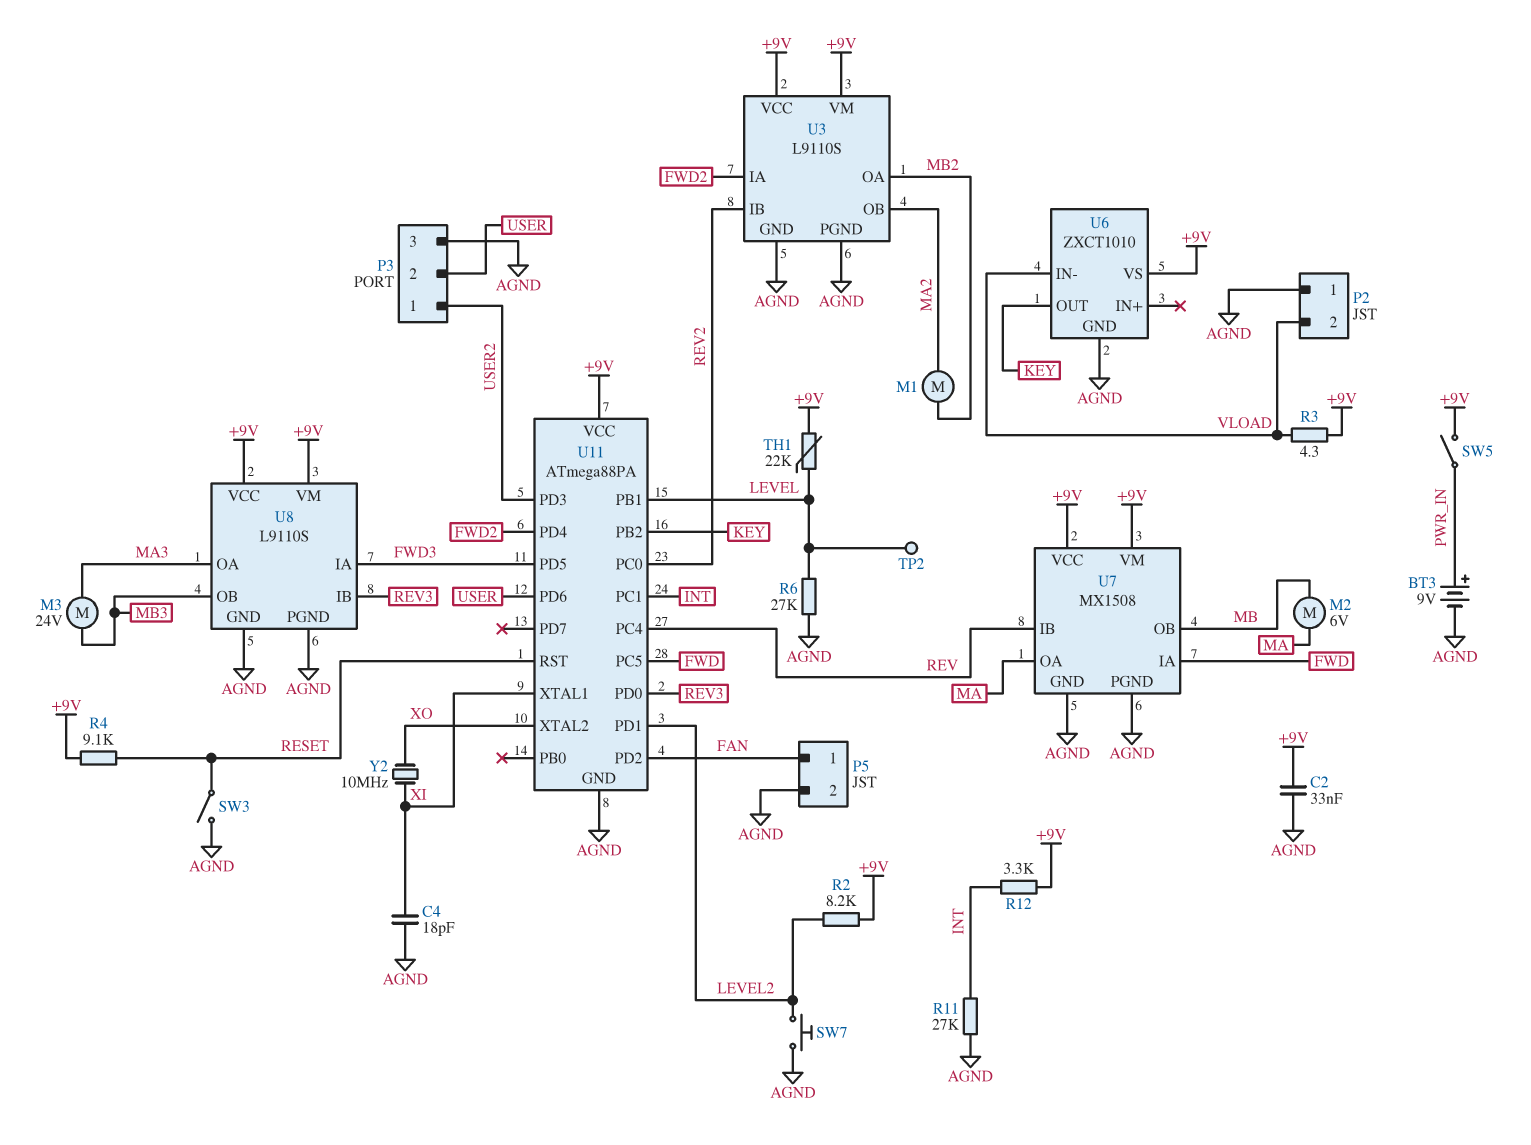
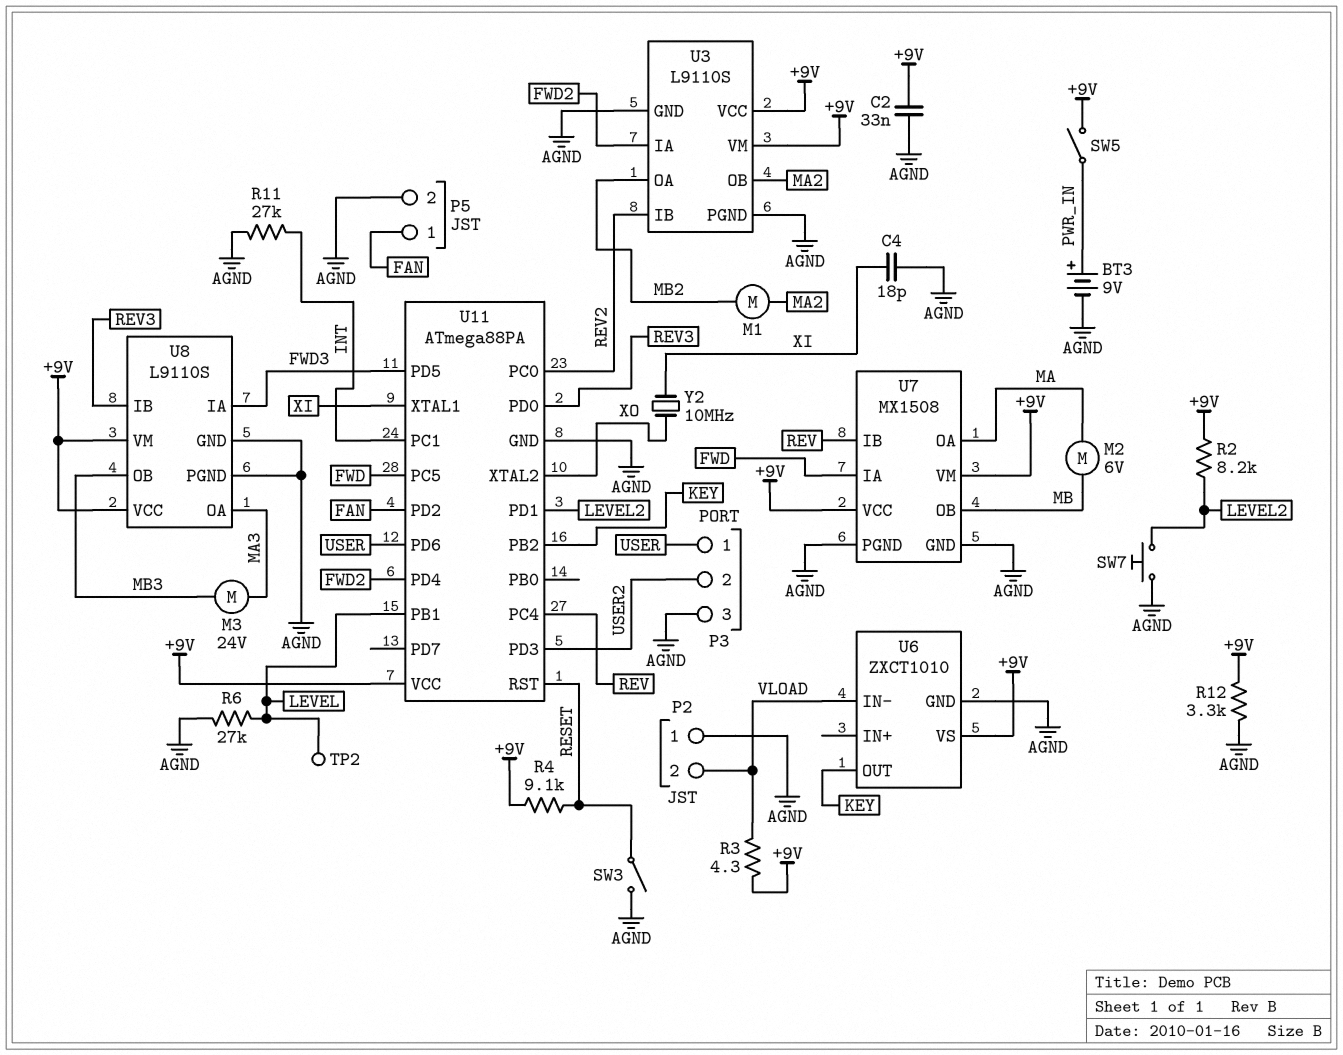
P3 pin 1: USER2 -> USER
P3 pin 2: USER -> USER2
R12: 3.3k (+9V, INT) -> 3.3k (+9V, AGND)
TH1: 22k (+9V, LEVEL) -> none

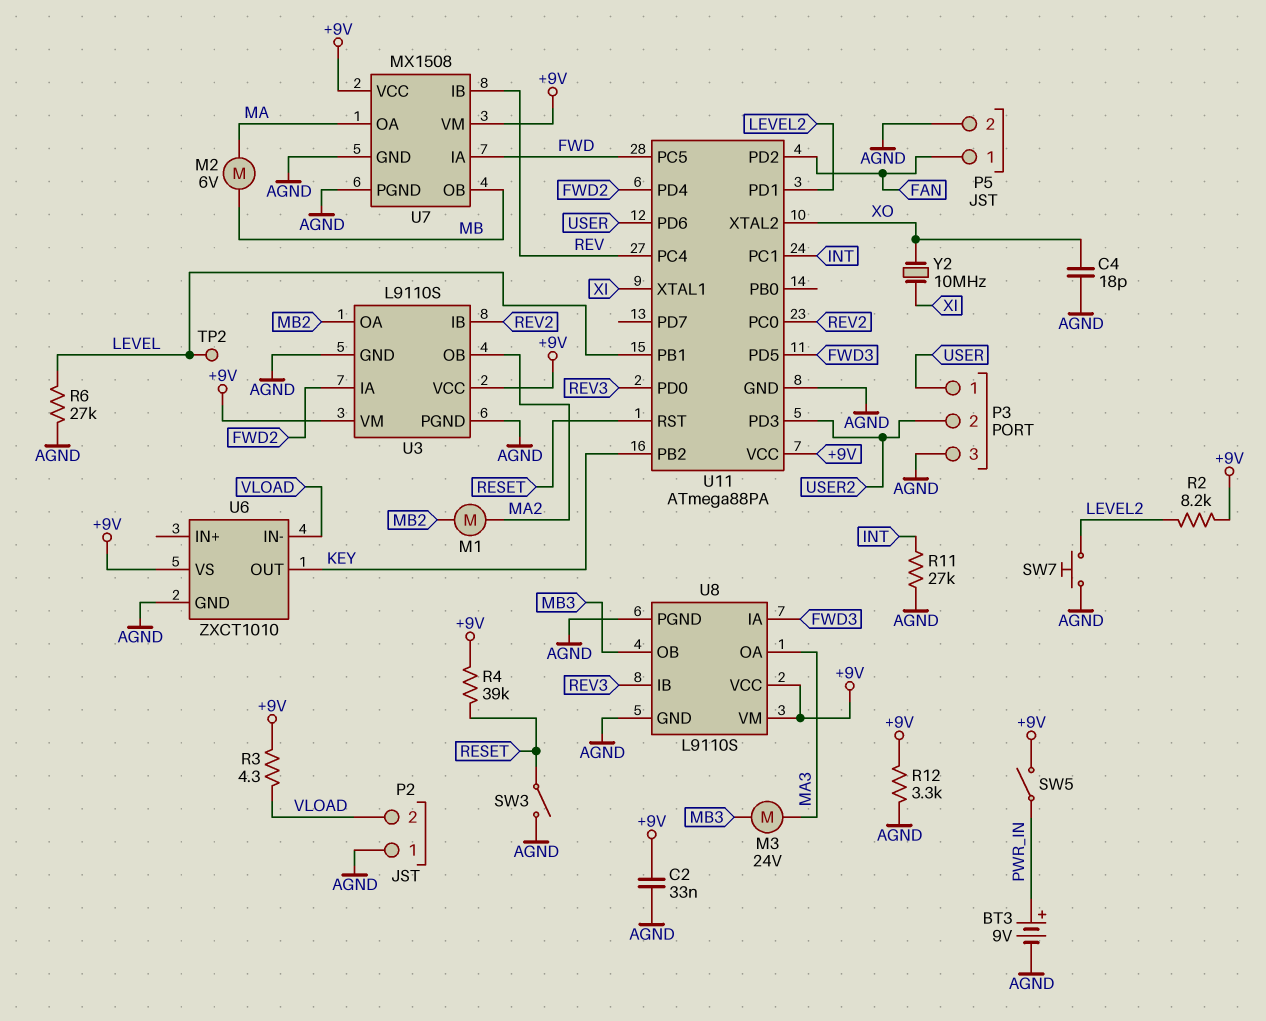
C4: 18pF (AGND, XI) -> 18pF (AGND, XO)
R4: 9.1k (+9V, RESET) -> 39k (+9V, RESET)

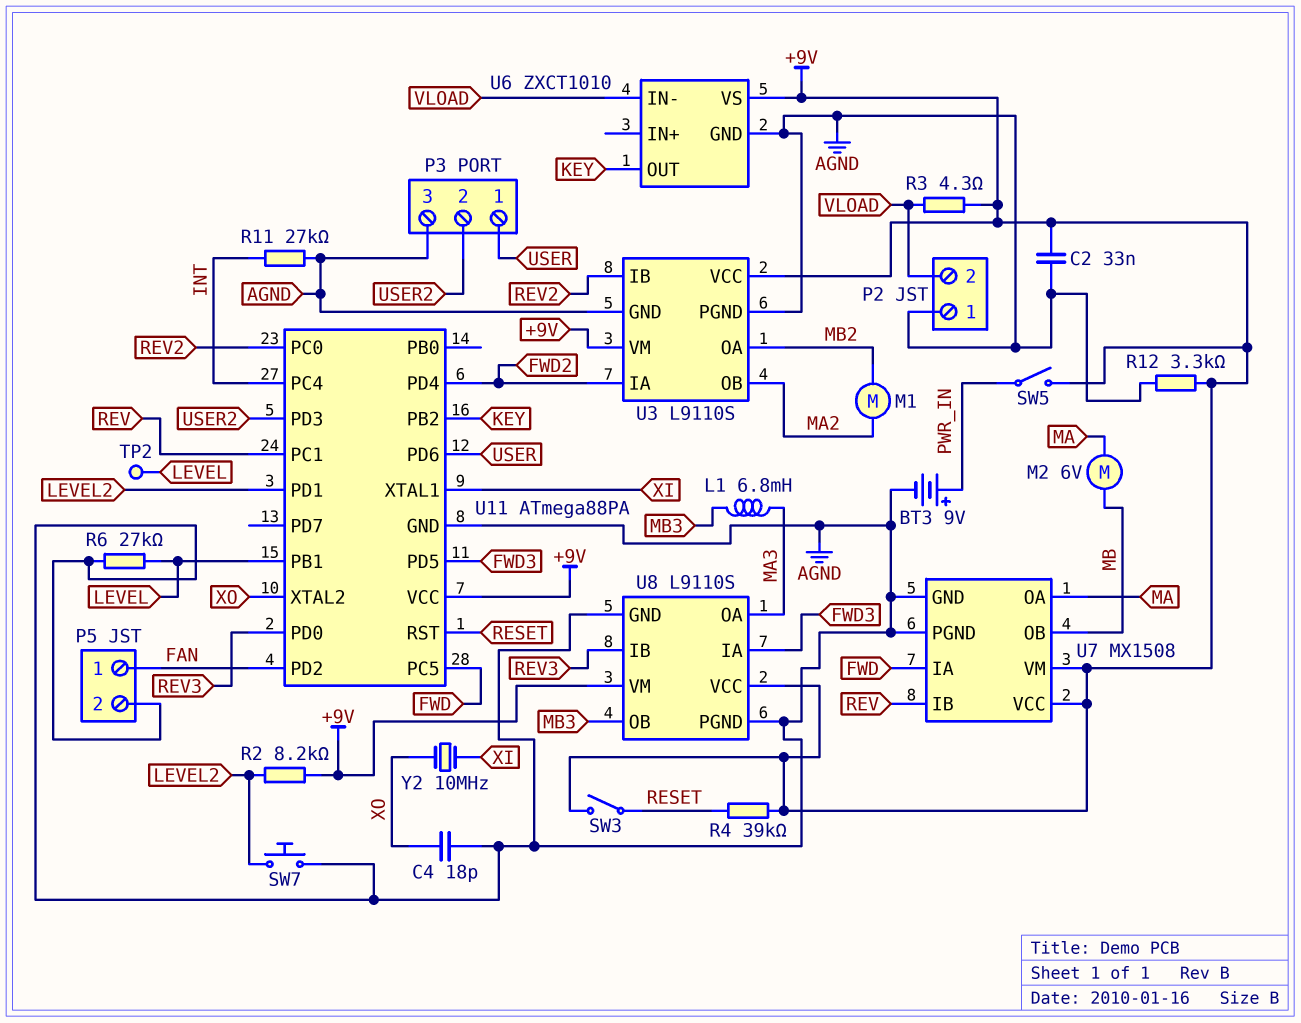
L1: none -> 6.8mH (MA3, MB3)
M3: motor 24V (MA3, MB3) -> none
SW3: switch (AGND, RESET) -> switch (+9V, RESET)
U11 pin PC1: INT -> REV
U11 pin PC4: REV -> INT

